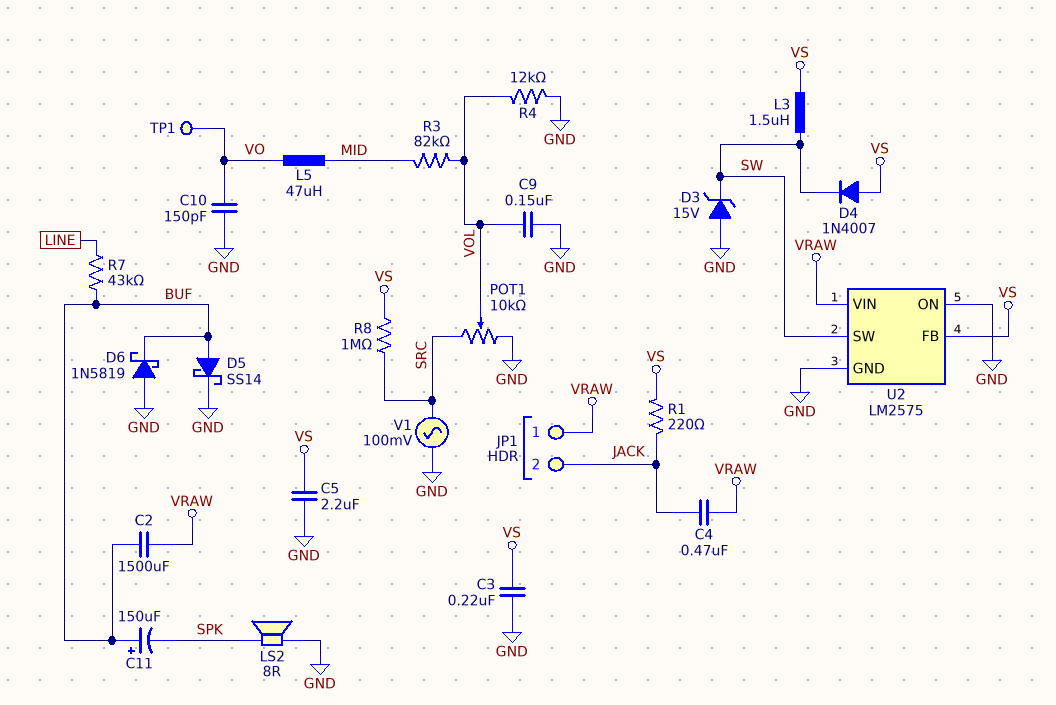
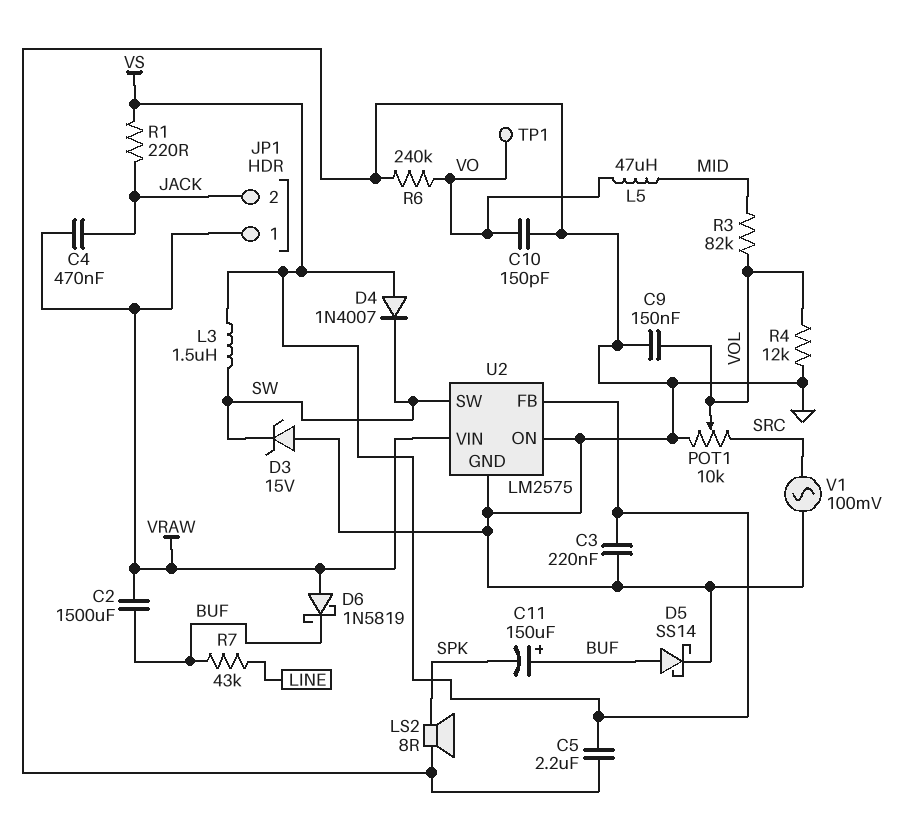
D6: schottky 1N5819 (A GND, K BUF) -> schottky 1N5819 (A VRAW, K BUF)
R6: none -> 240k (GND, VO)
R8: 1M (SRC, VS) -> none

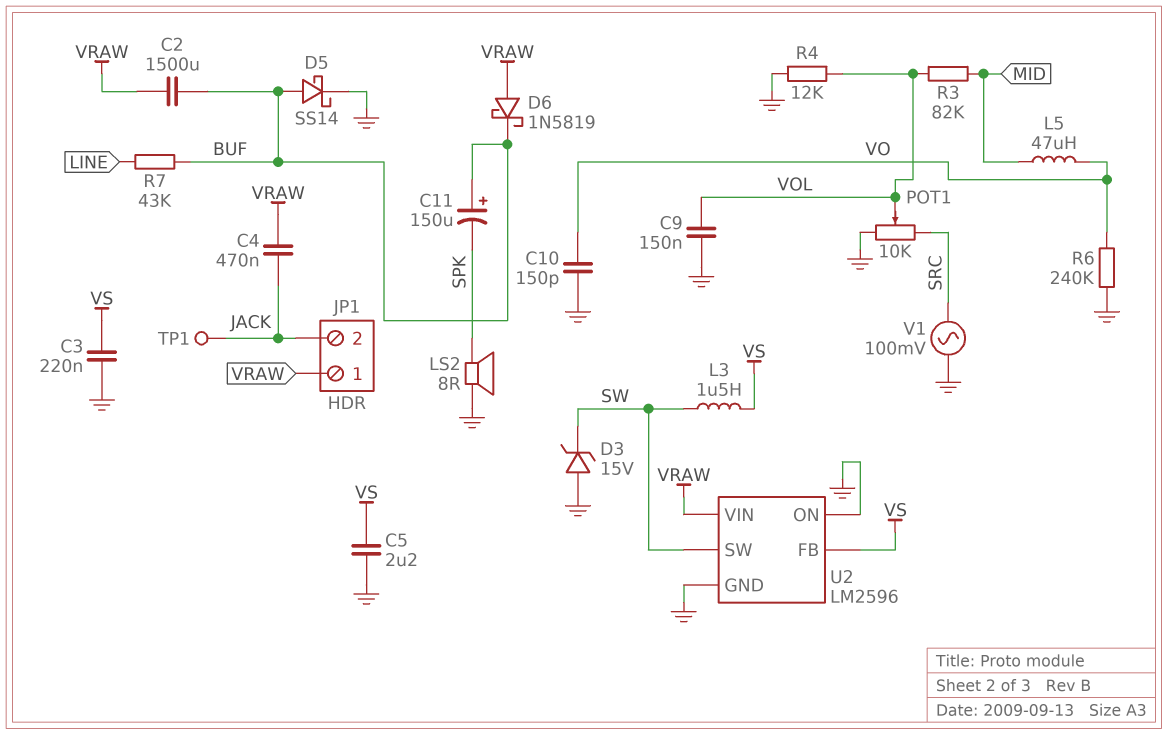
D4: diode 1N4007 (A VS, K SW) -> none
R1: 220 (JACK, VS) -> none
TP1: test point (VO) -> test point (JACK)
U2: LM2575 -> LM2596

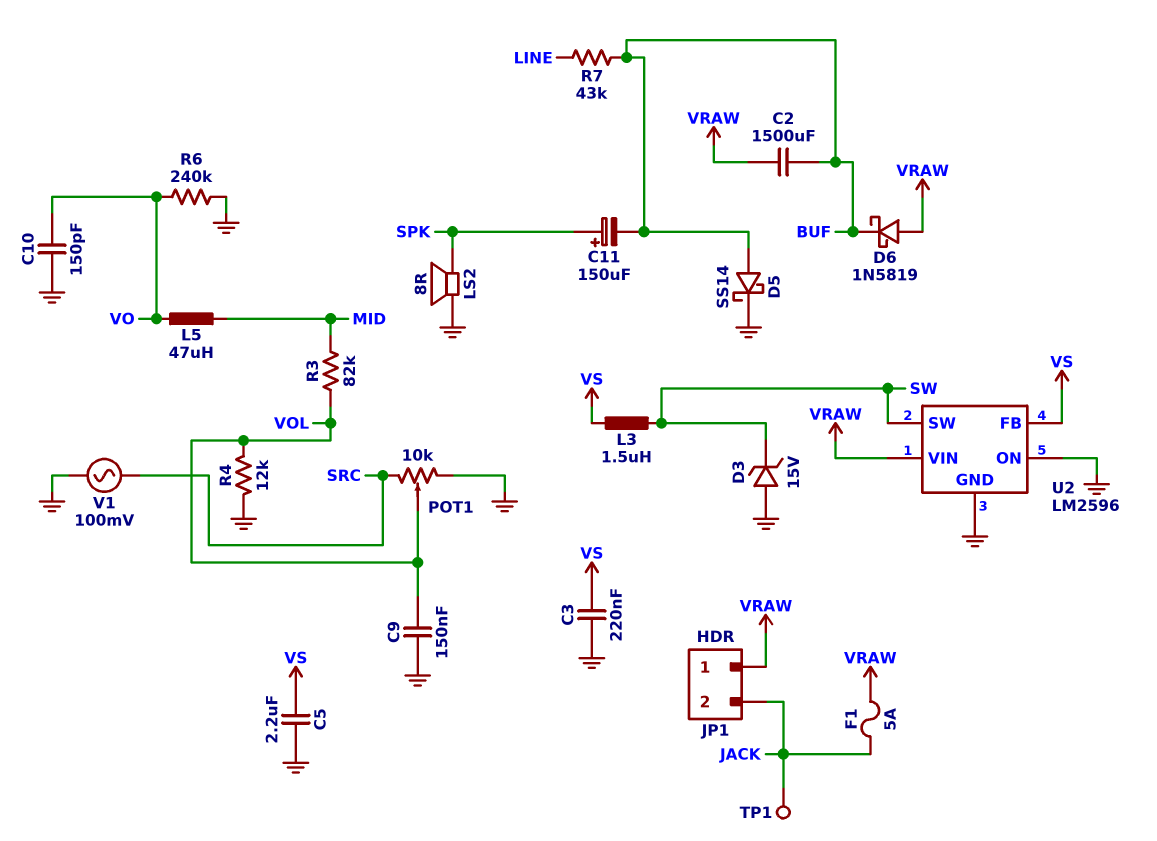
C4: 470nF (JACK, VRAW) -> none
C11: 150uF (plus BUF, minus SPK) -> 150uF (plus SPK, minus BUF)
F1: none -> 5A (JACK, VRAW)

